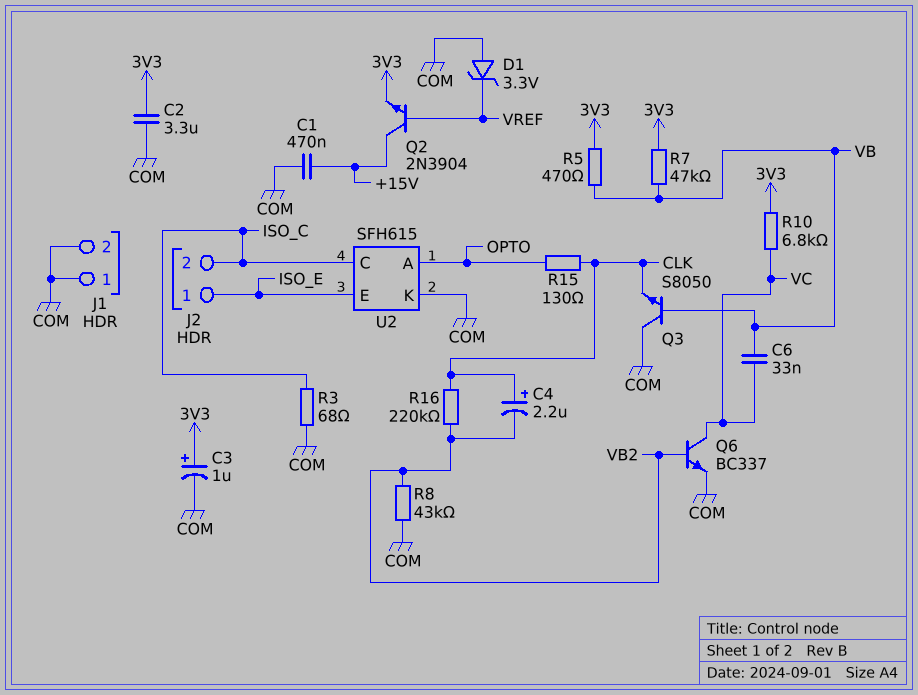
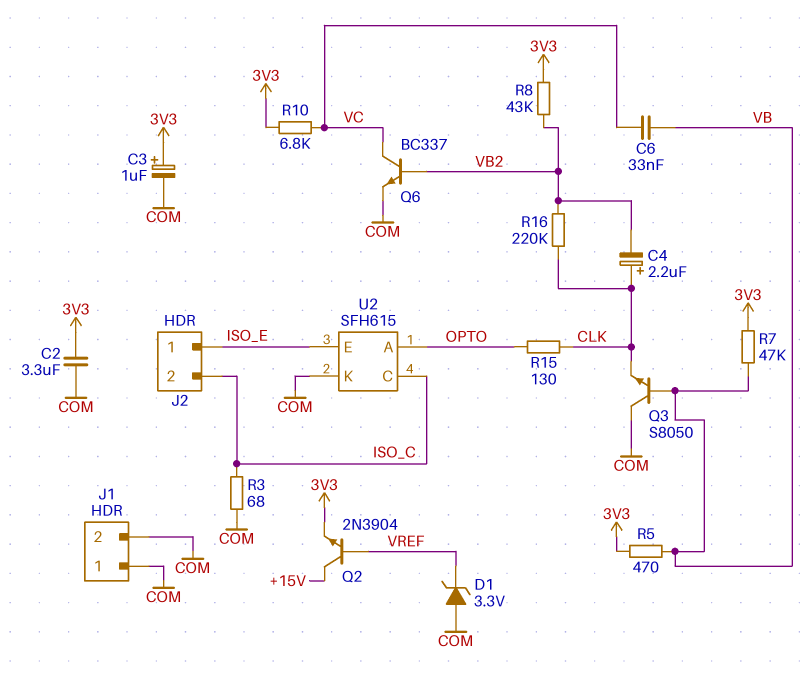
C1: 470nF (+15V, COM) -> none
R8: 43k (COM, VB2) -> 43k (3V3, VB2)

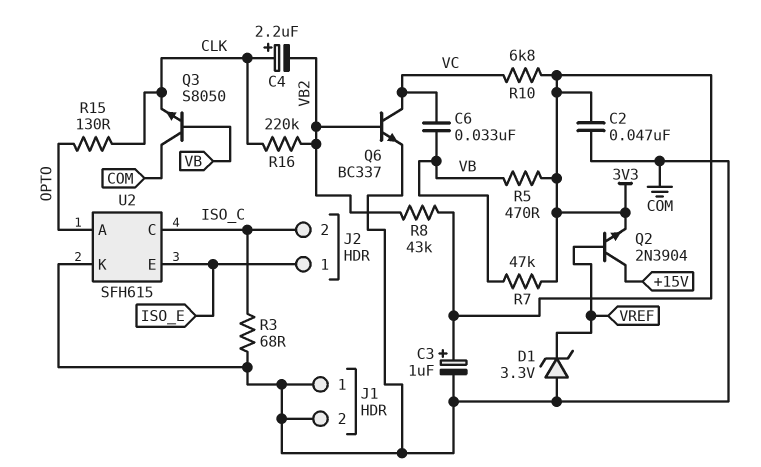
C2: 3.3uF (3V3, COM) -> 47nF (3V3, COM)

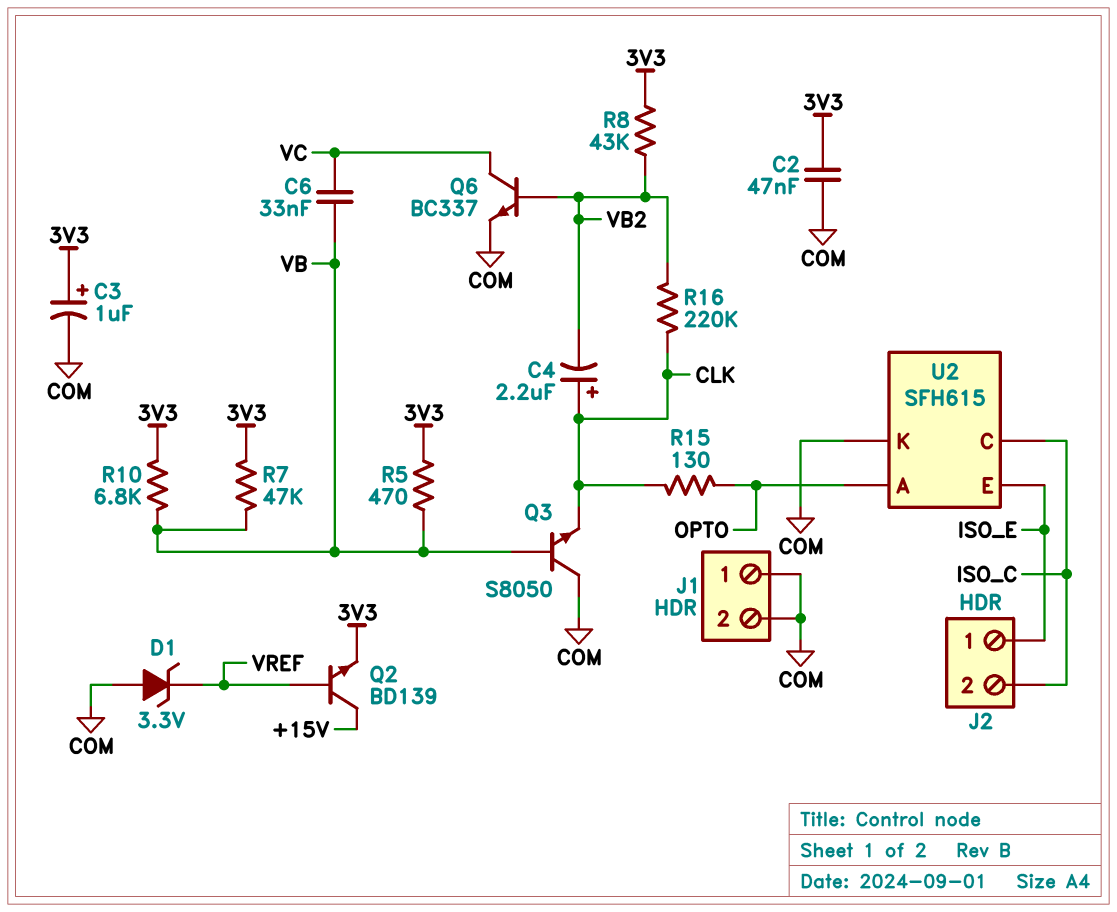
Q2: NPN 2N3904 (B VREF, C +15V, E 3V3) -> NPN BD139 (B VREF, C +15V, E 3V3)
R3: 68 (COM, ISO_C) -> none
R10: 6.8k (3V3, VC) -> 6.8k (3V3, VB)

